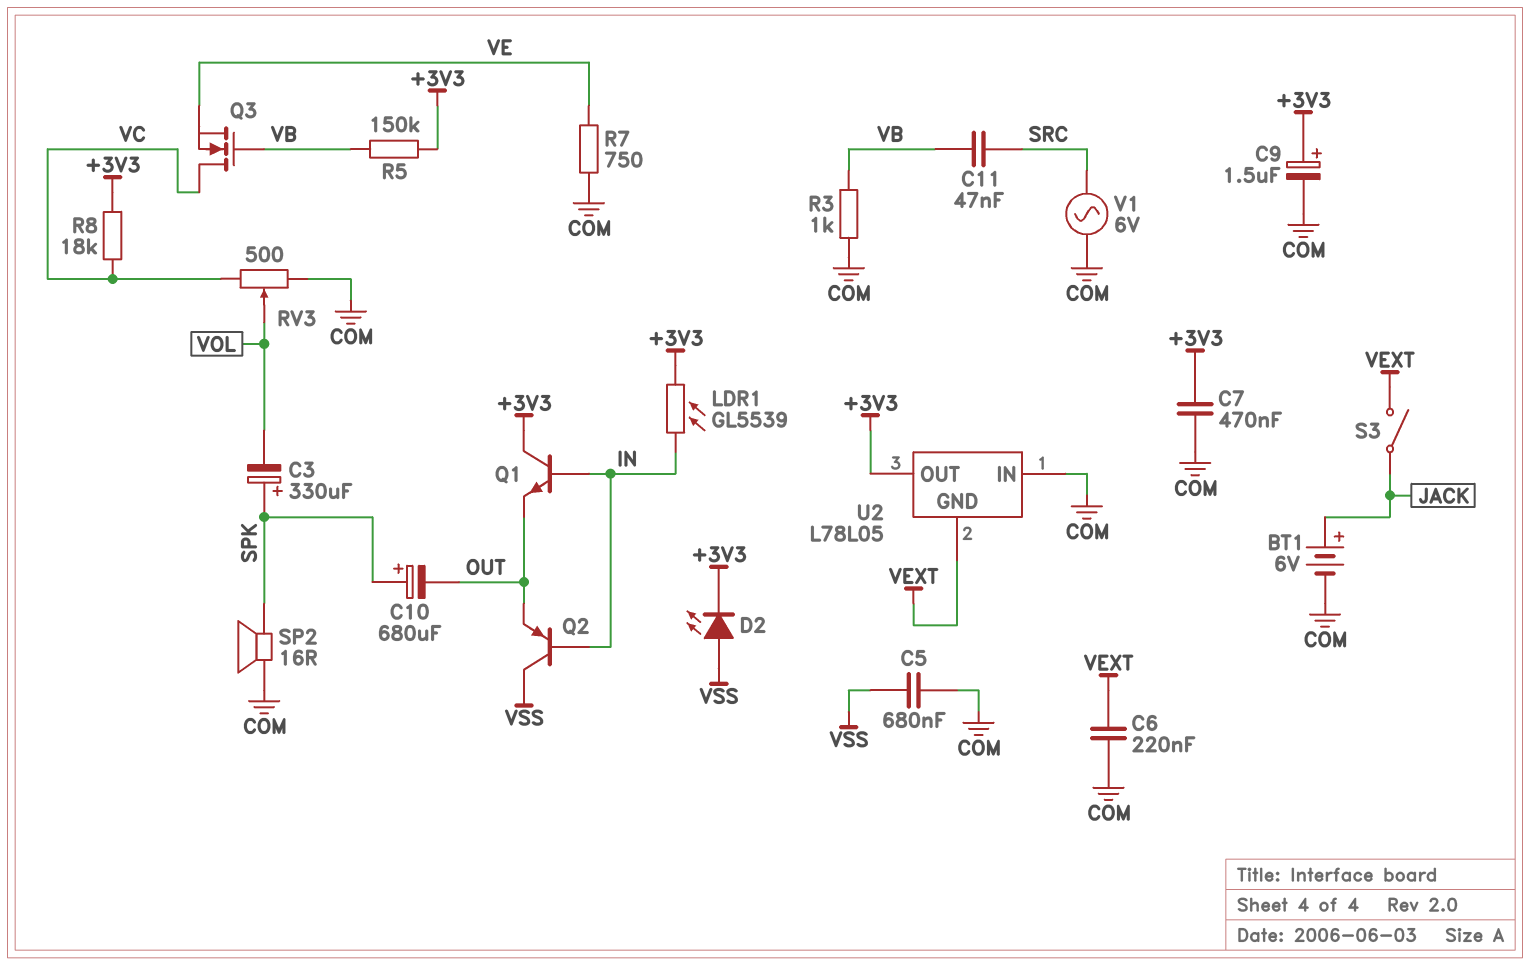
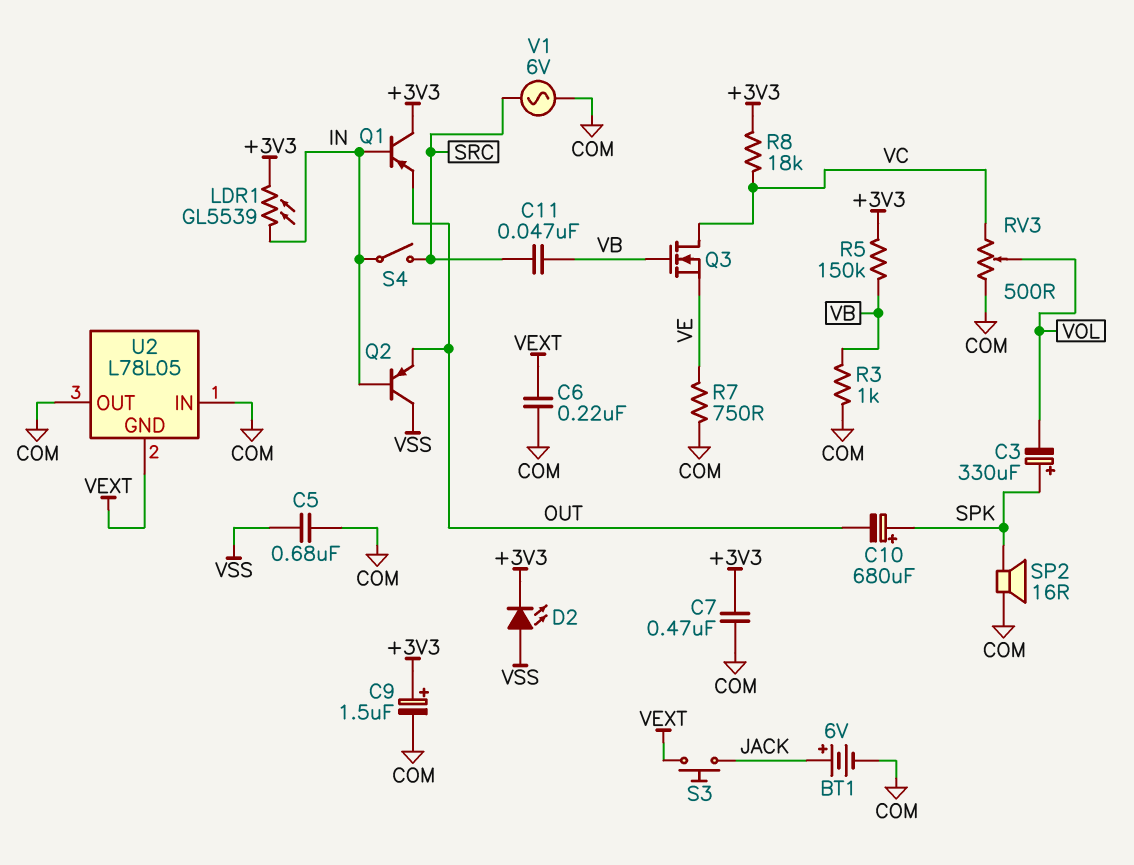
Q1: NPN (B IN, C +3V3, E OUT) -> PNP (B IN, C +3V3, E OUT)
S3: switch (JACK, VEXT) -> button (JACK, VEXT)
S4: none -> switch (IN, SRC)
U2 pin OUT: +3V3 -> COM

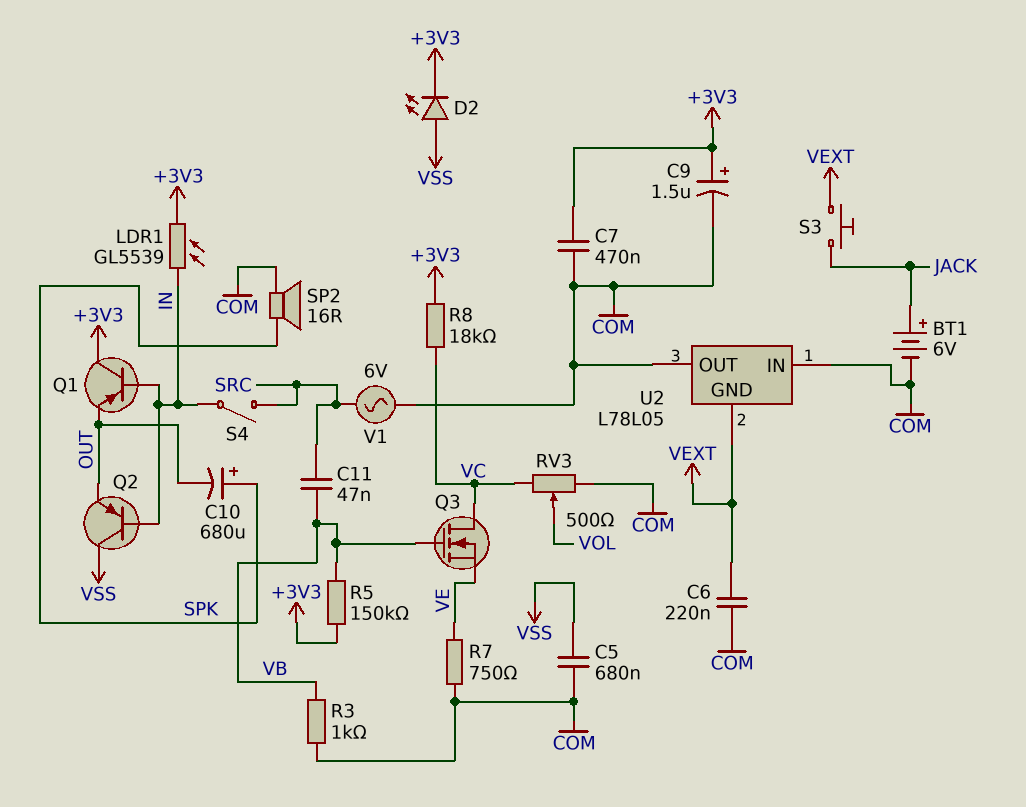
C3: 330uF (plus SPK, minus VOL) -> none

